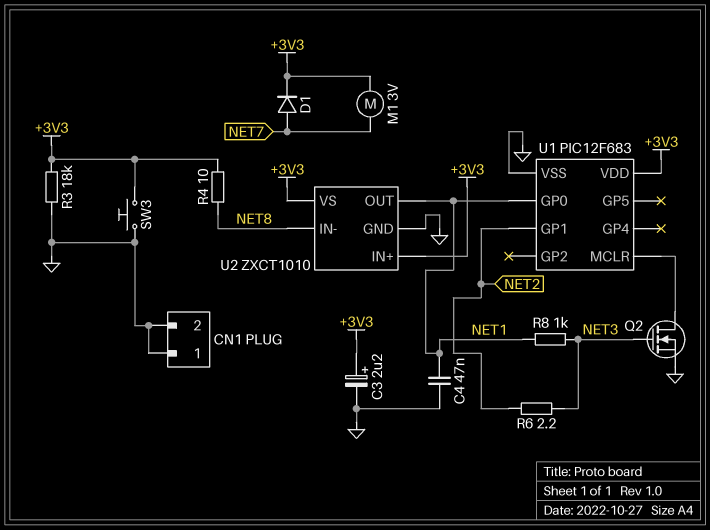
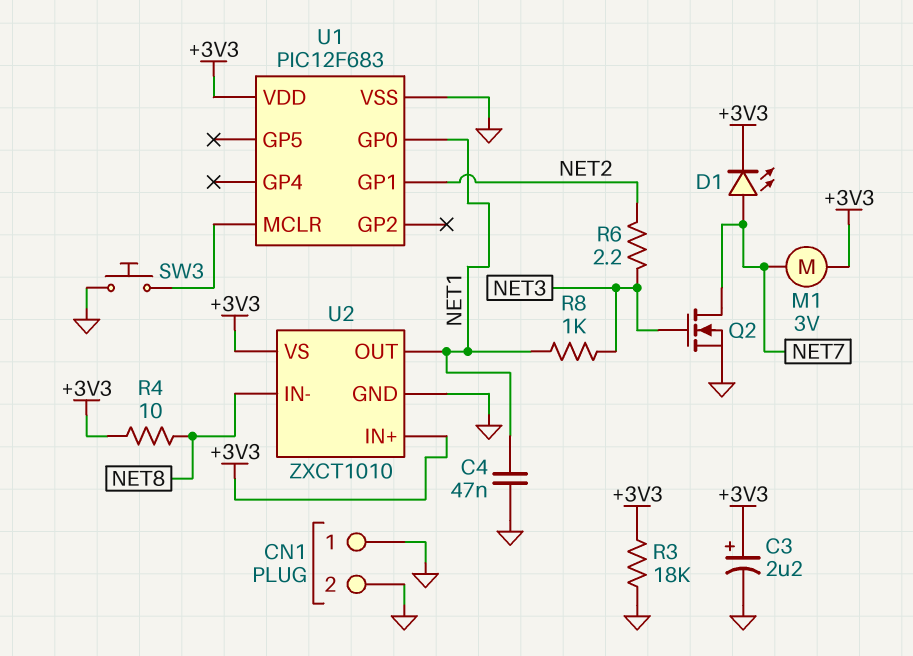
D1: diode (A NET7, K +3V3) -> LED (A NET7, K +3V3)
Q2: NMOS (G NET3, D U1/MCLR, S GND) -> NMOS (G NET3, D NET7, S GND)
SW3: button (+3V3, GND) -> button (GND, U1/MCLR)

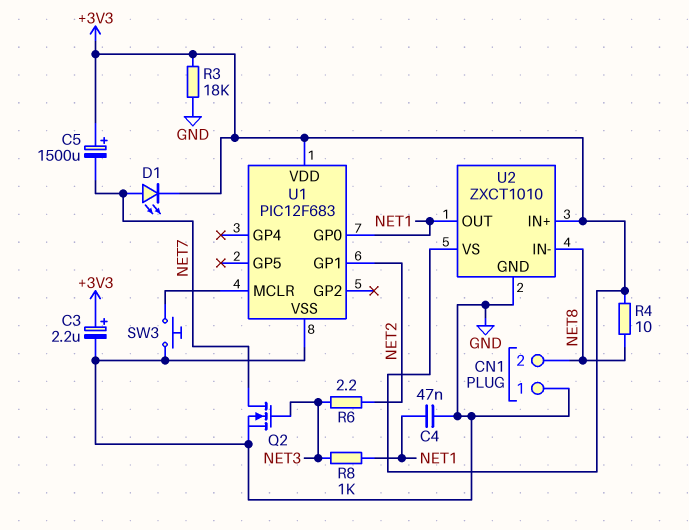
C5: none -> 1500uF (plus +3V3, minus NET7)
CN1 pin 2: GND -> NET8
M1: motor 3V (+3V3, NET7) -> none

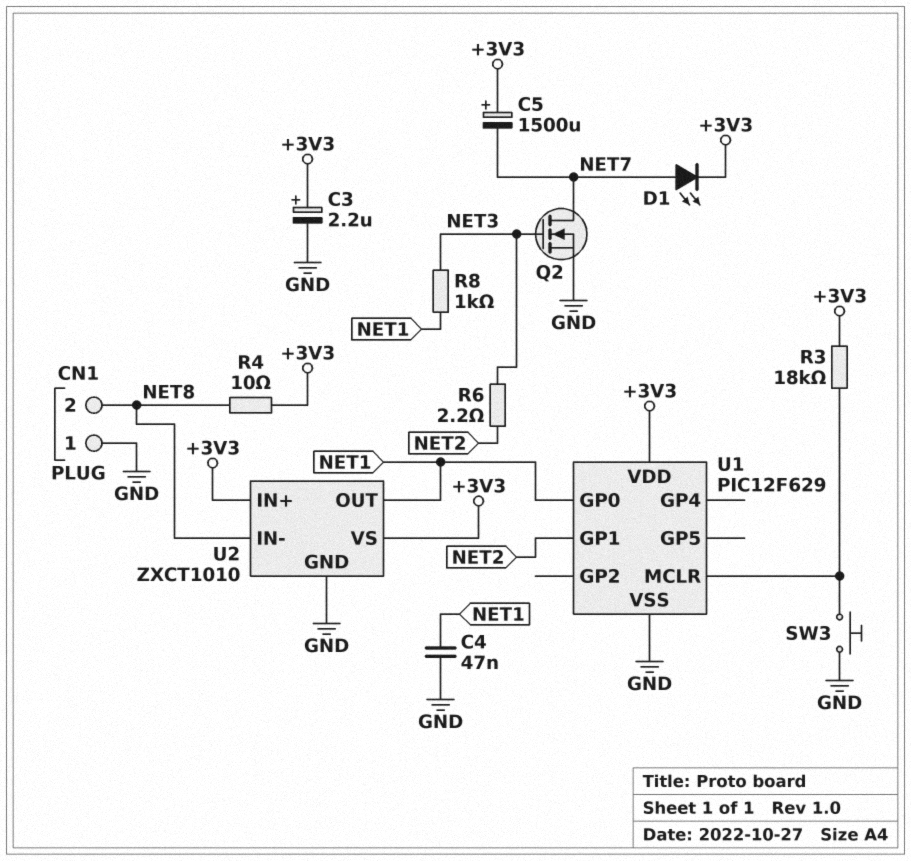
R3: 18k (+3V3, GND) -> 18k (+3V3, U1/MCLR)
U1: PIC12F683 -> PIC12F629

